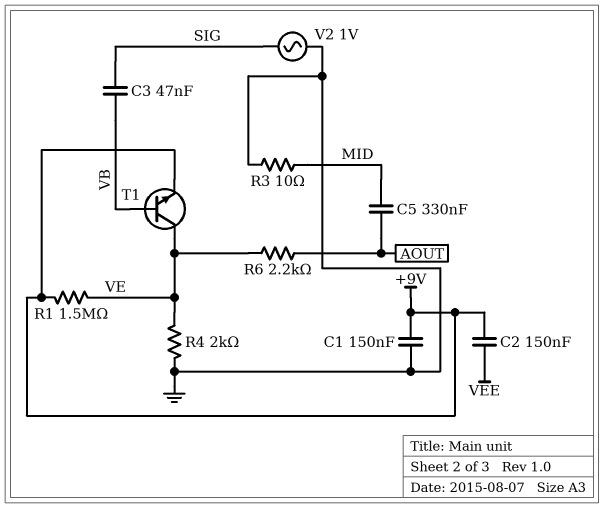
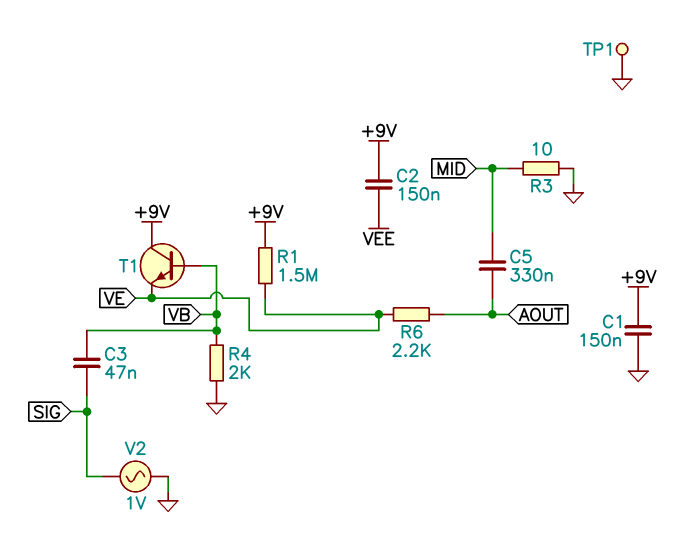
R4: 2k (GND, VE) -> 2k (GND, VB)
T1: NPN (B VB, C VE, E +9V) -> NPN (B VB, C +9V, E VE)
TP1: none -> test point (GND)

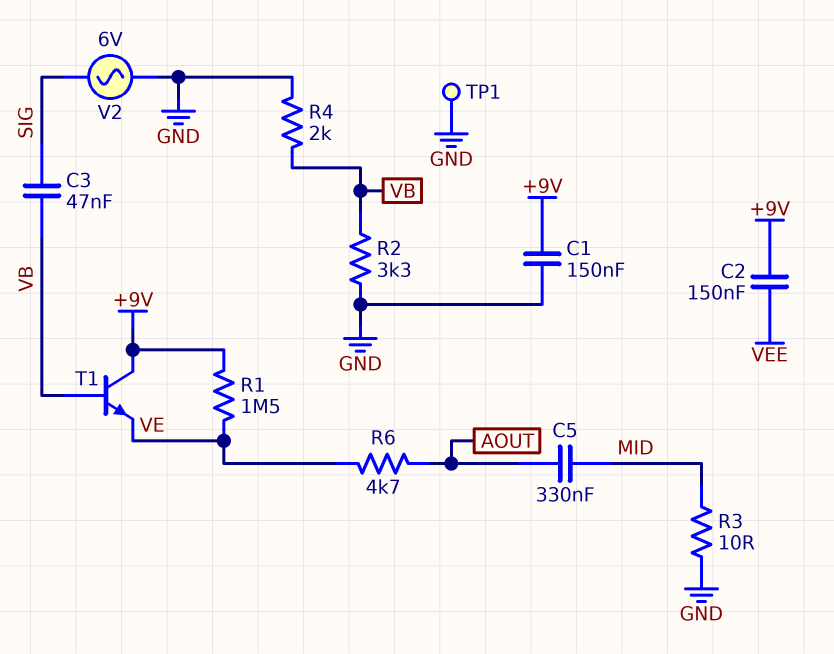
R2: none -> 3.3k (GND, VB)
R6: 2.2k (AOUT, VE) -> 4.7k (AOUT, VE)
V2: AC 1V (GND, SIG) -> AC 6V (GND, SIG)

